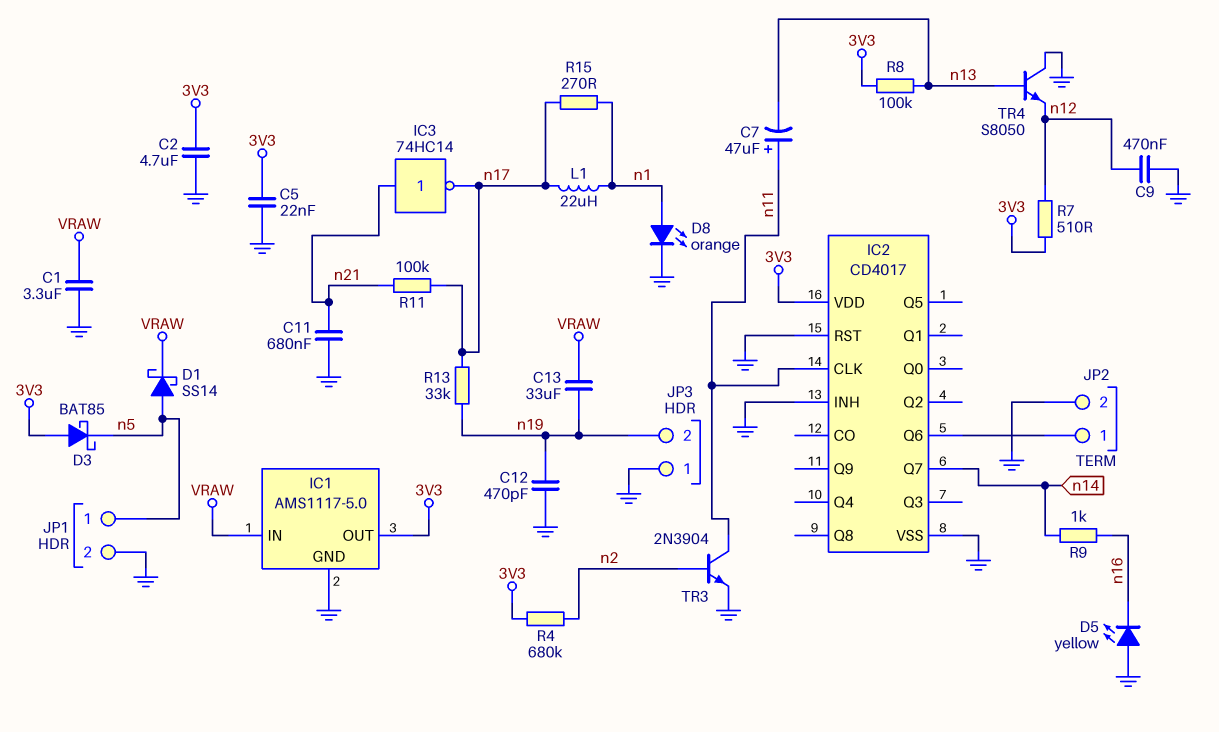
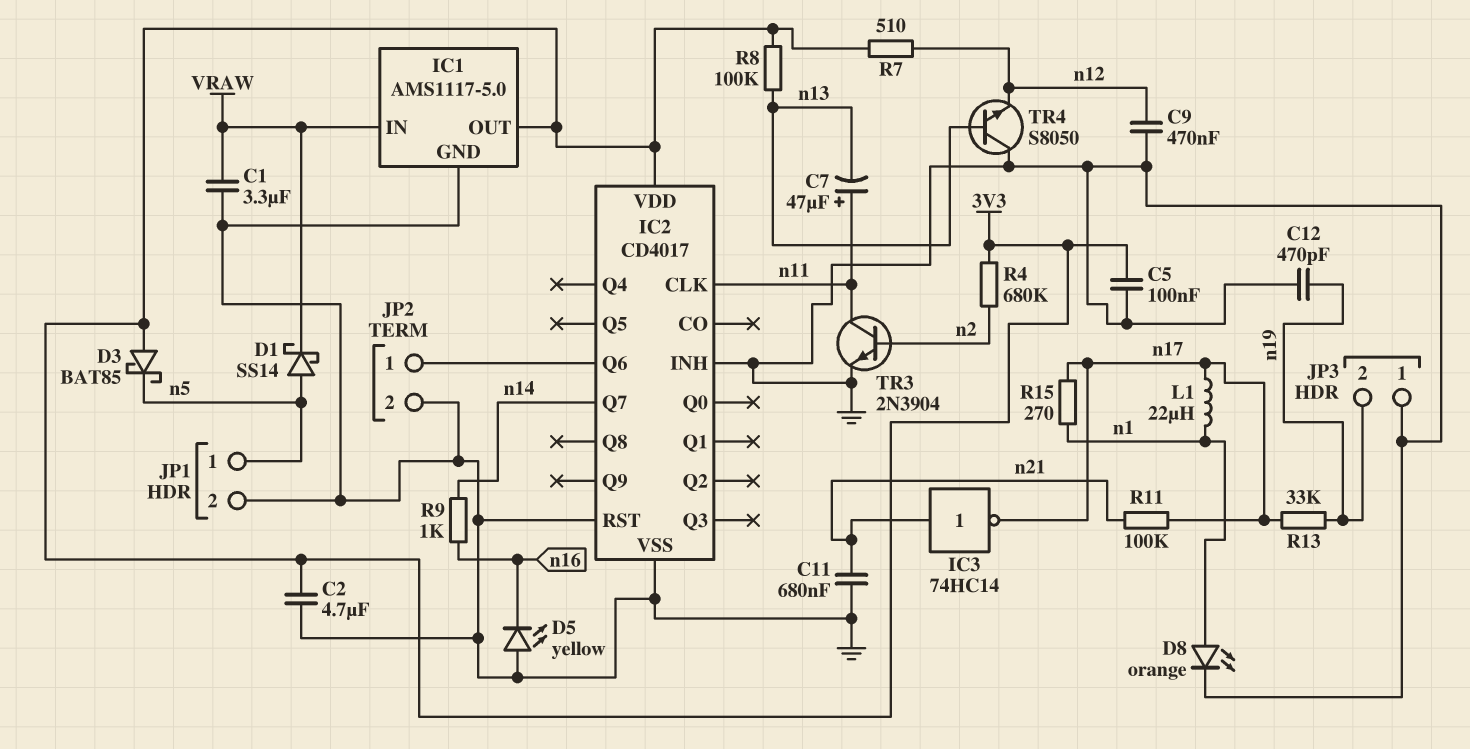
C5: 22nF (3V3, GND) -> 100nF (3V3, GND)
C13: 33uF (VRAW, n19) -> none

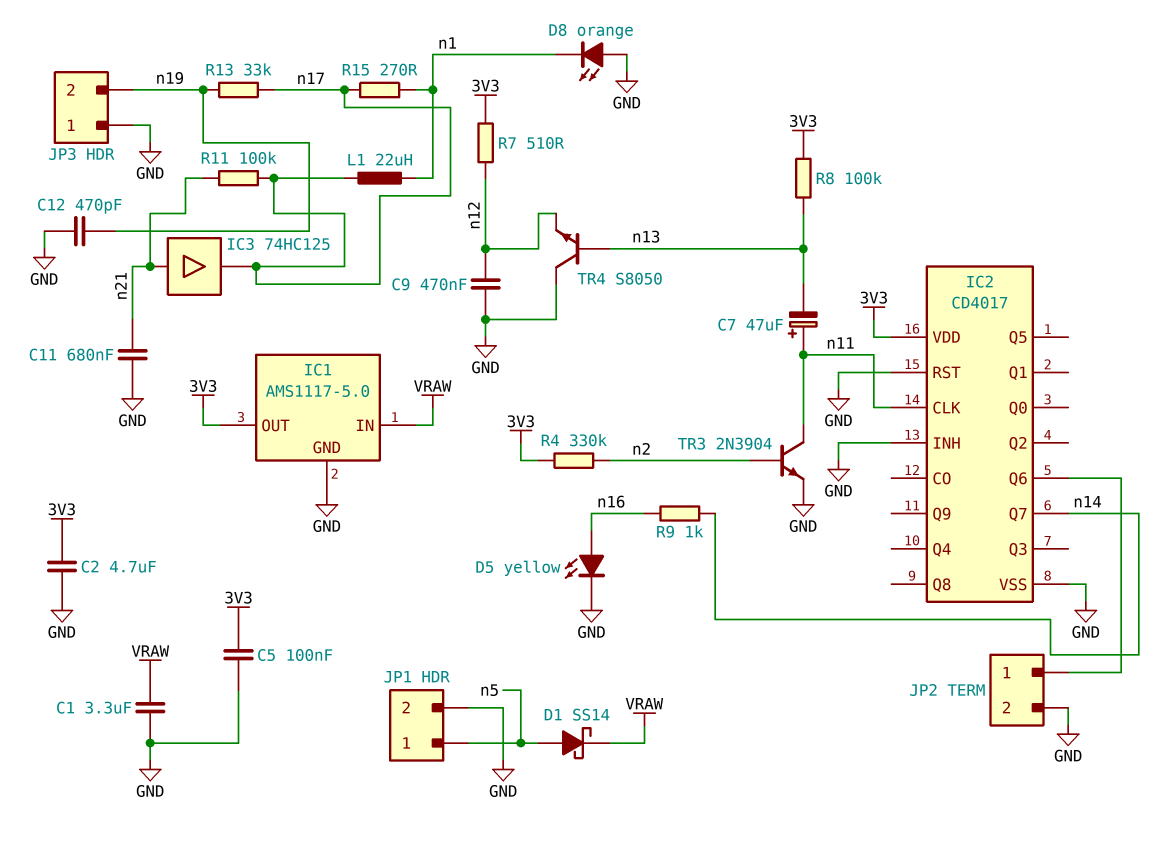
D3: schottky BAT85 (A 3V3, K n5) -> none
D5: LED yellow (A GND, K n16) -> LED yellow (A n16, K GND)
D8: LED orange (A n1, K GND) -> LED orange (A GND, K n1)
IC3: NOT 74HC14 (in n21, out n17) -> buffer 74HC125 (in n21, out n17)
R4: 680k (3V3, n2) -> 330k (3V3, n2)

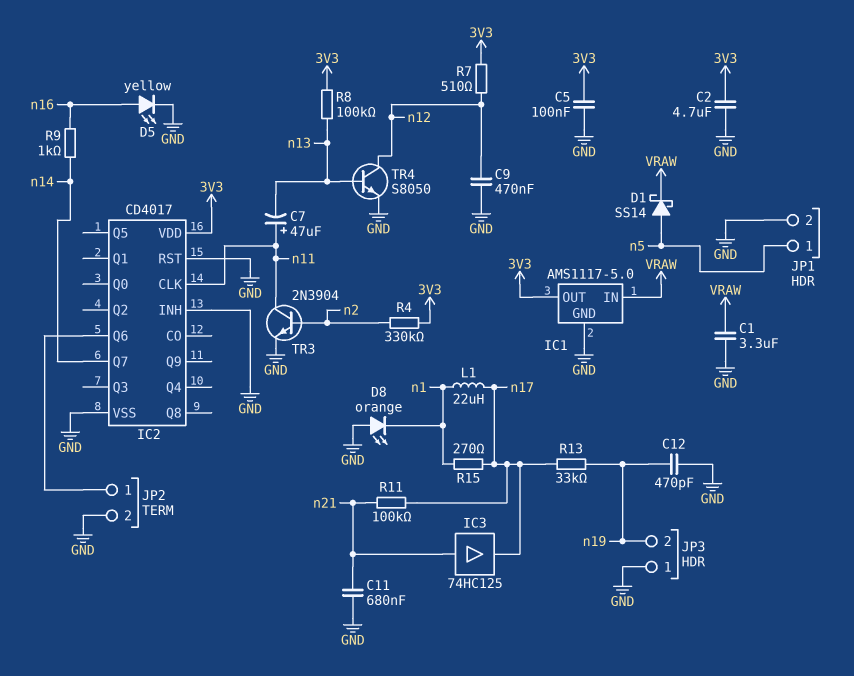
TR4: NPN S8050 (B n13, C GND, E n12) -> NPN S8050 (B n13, C n12, E GND)

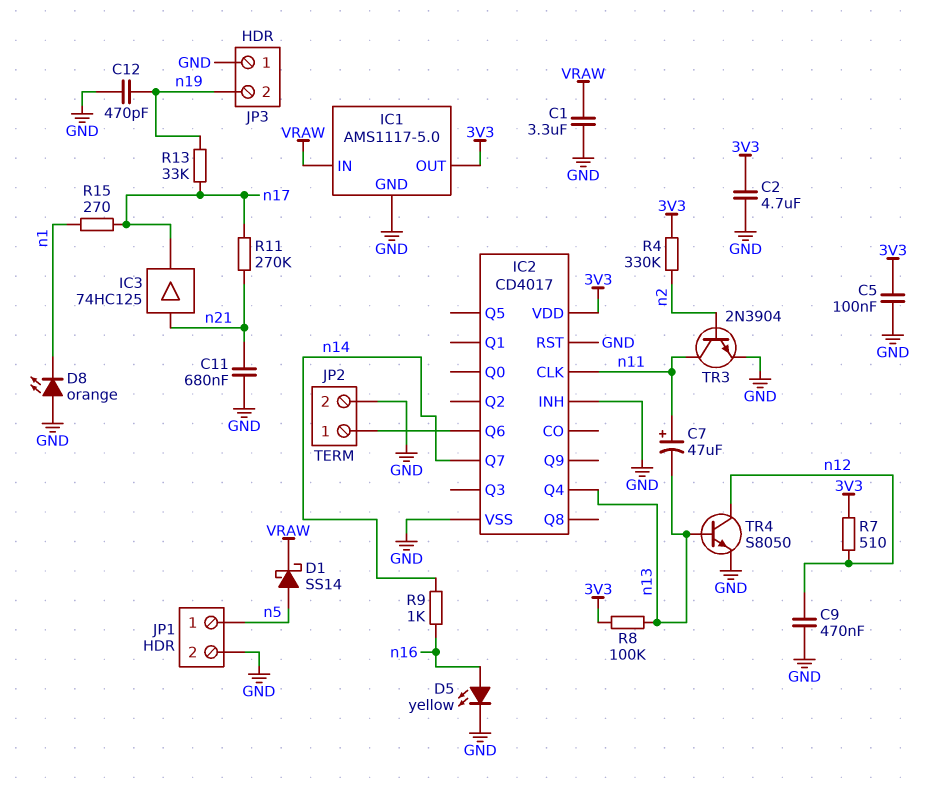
IC2 pin Q4: none -> n13
L1: 22uH (n1, n17) -> none
R11: 100k (n17, n21) -> 270k (n17, n21)

